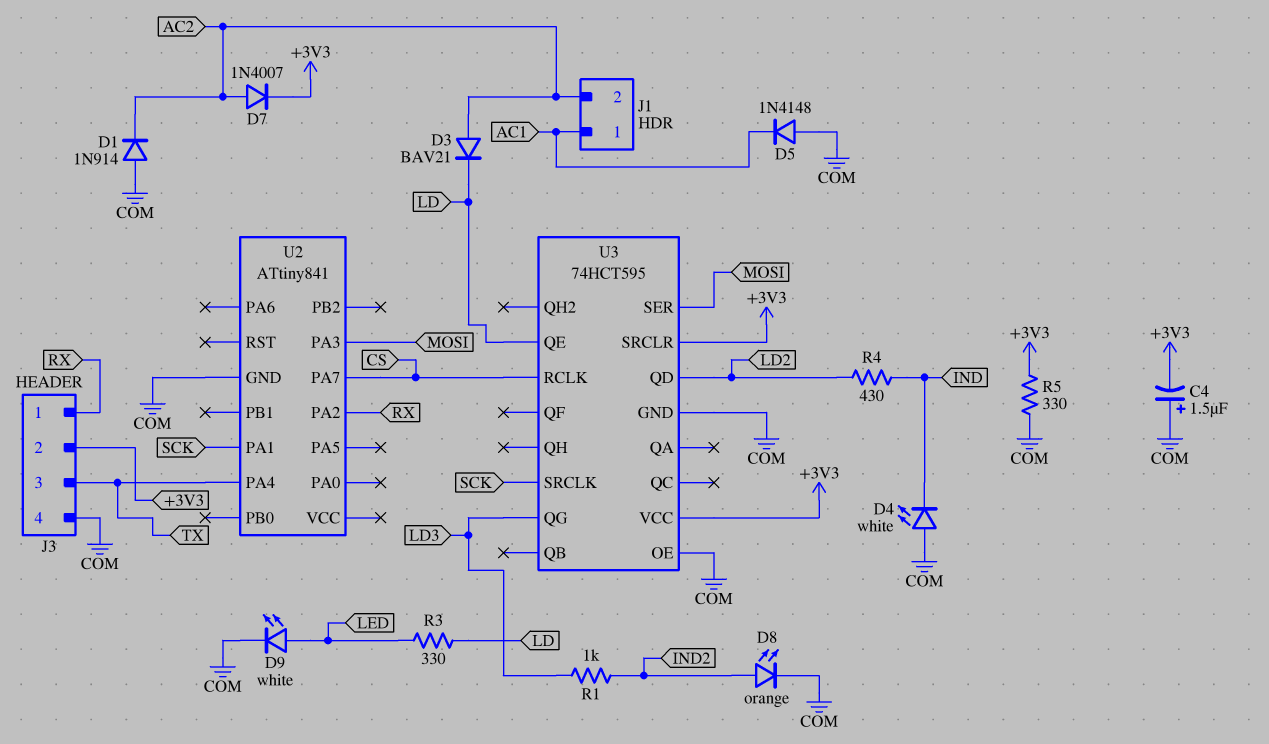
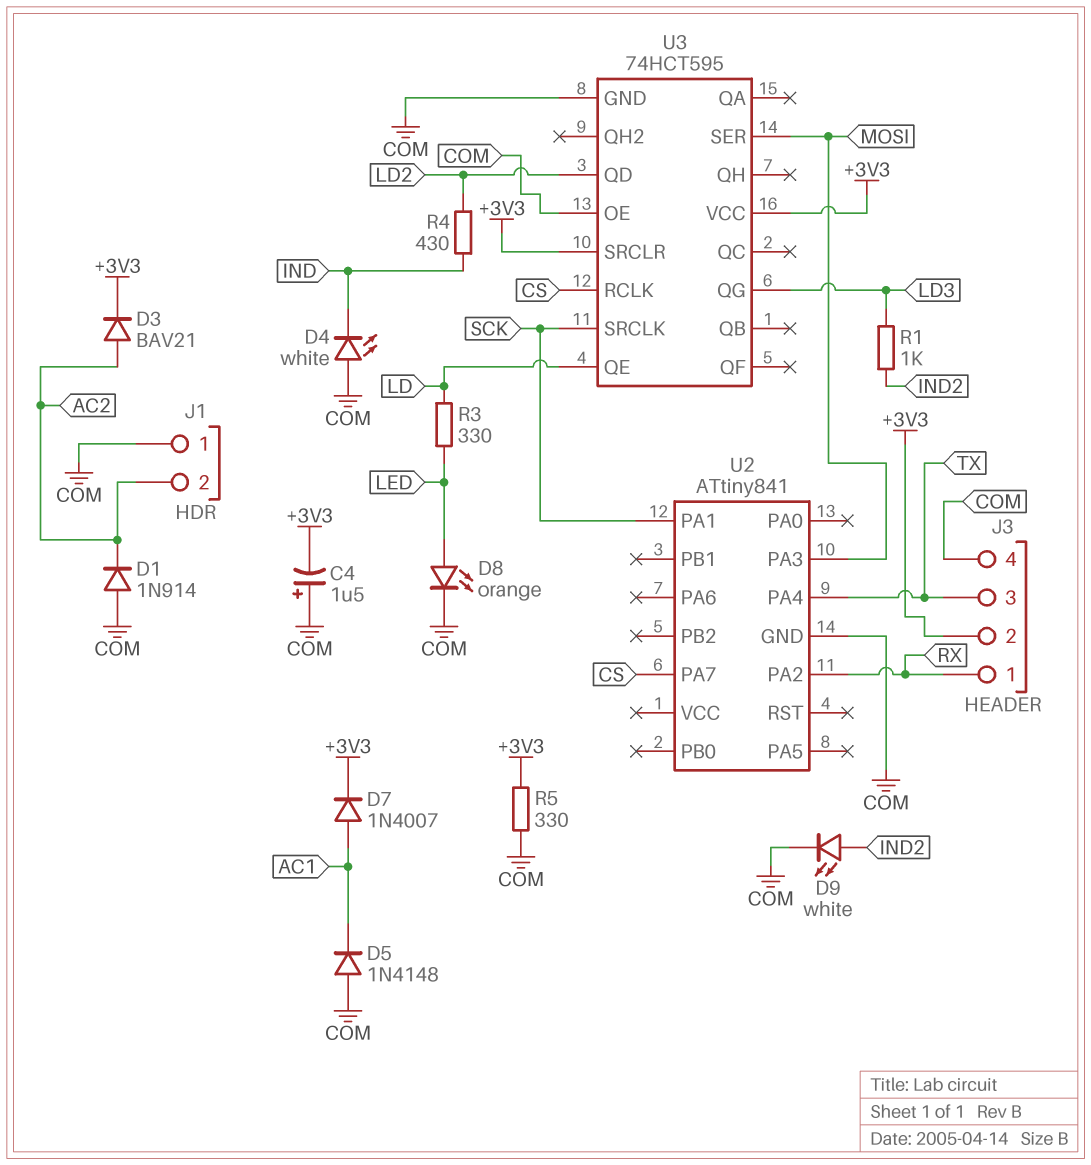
D3: diode BAV21 (A AC2, K LD) -> diode BAV21 (A AC2, K +3V3)
D7: diode 1N4007 (A AC2, K +3V3) -> diode 1N4007 (A AC1, K +3V3)
D8: LED orange (A IND2, K COM) -> LED orange (A LED, K COM)
D9: LED white (A LED, K COM) -> LED white (A IND2, K COM)
J1 pin 1: AC1 -> COM

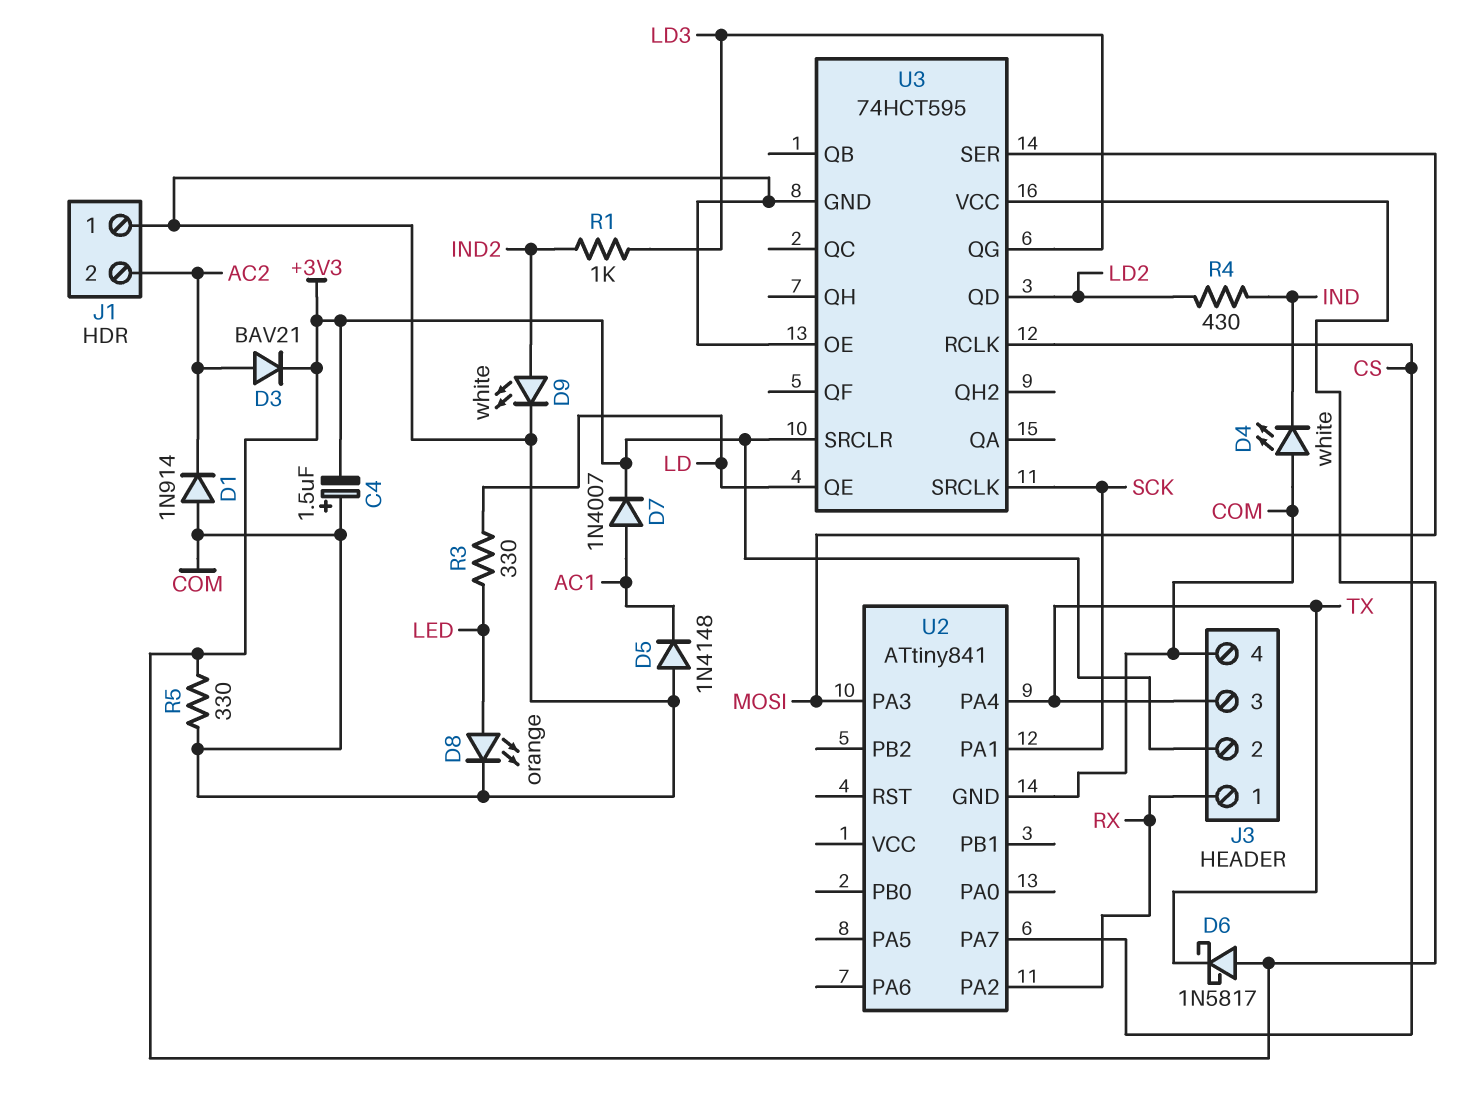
D6: none -> schottky 1N5817 (A +3V3, K TX)

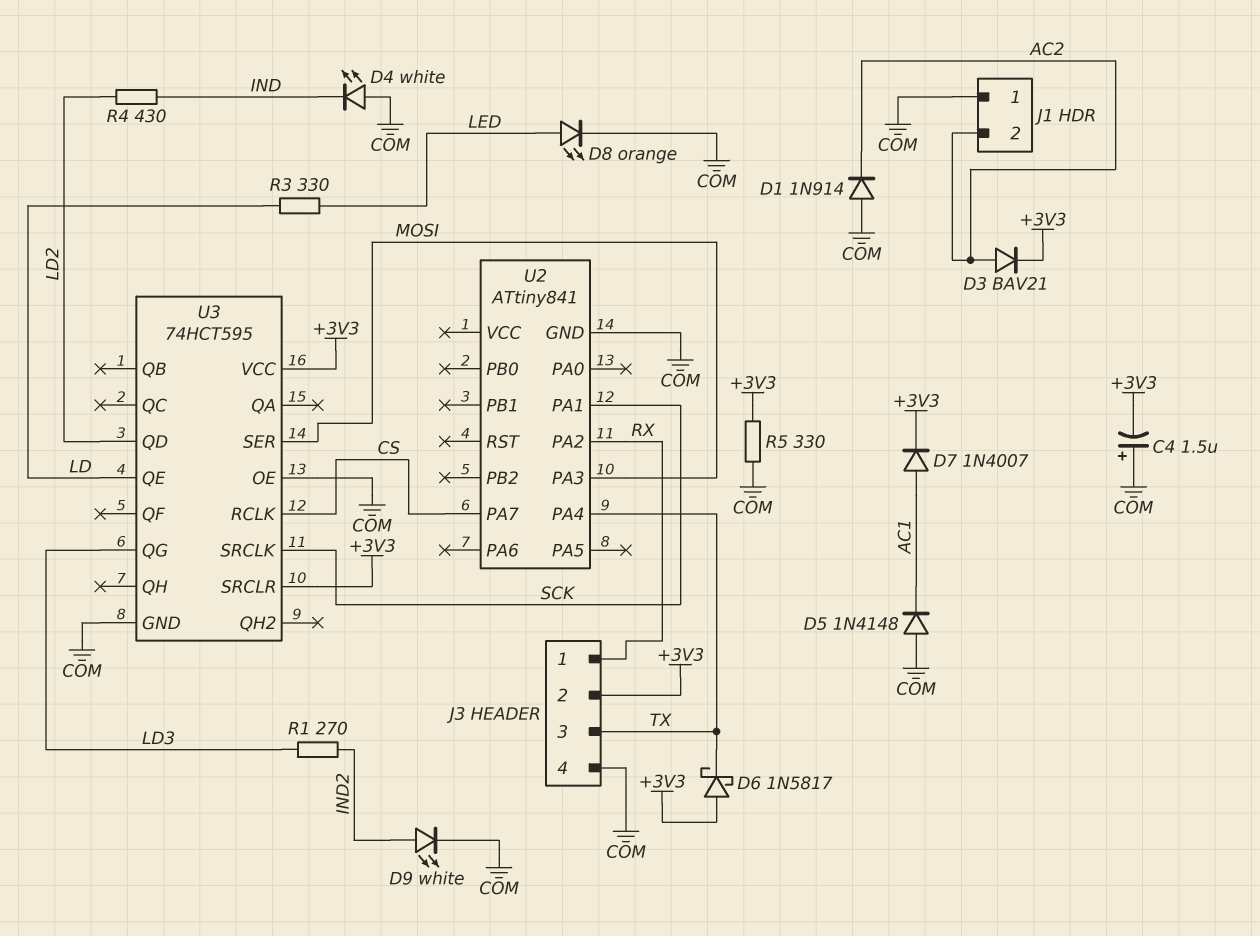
R1: 1k (IND2, LD3) -> 270 (IND2, LD3)

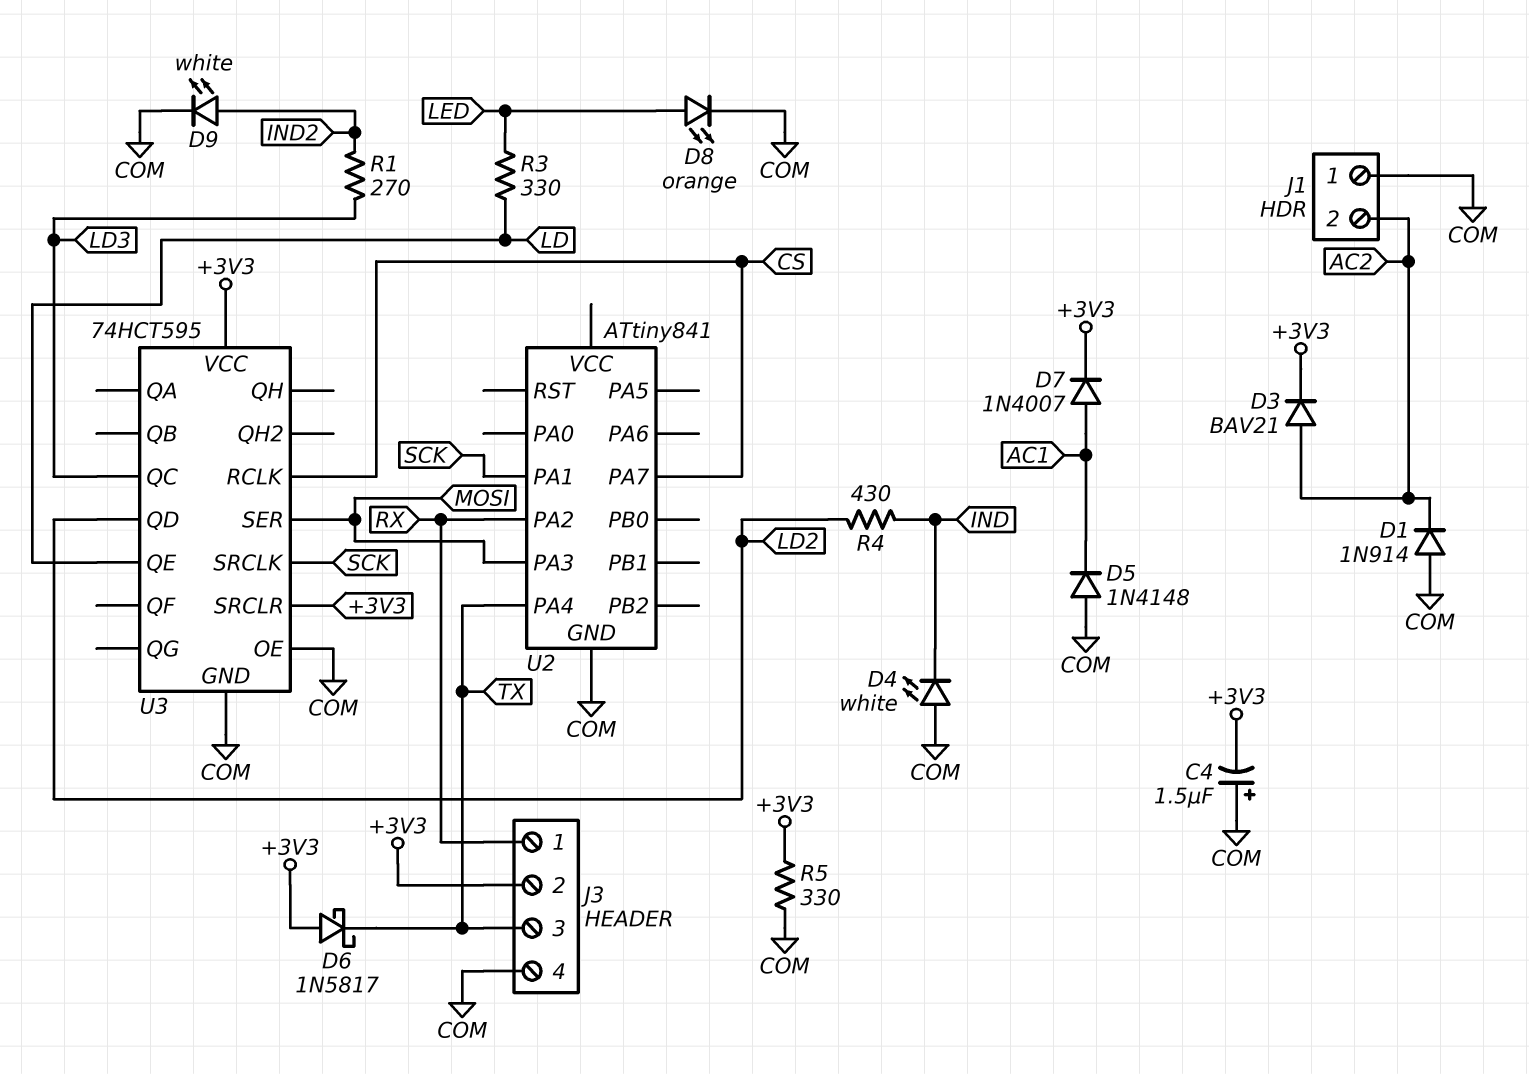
U3 pin QC: none -> LD3
U3 pin QG: LD3 -> none

